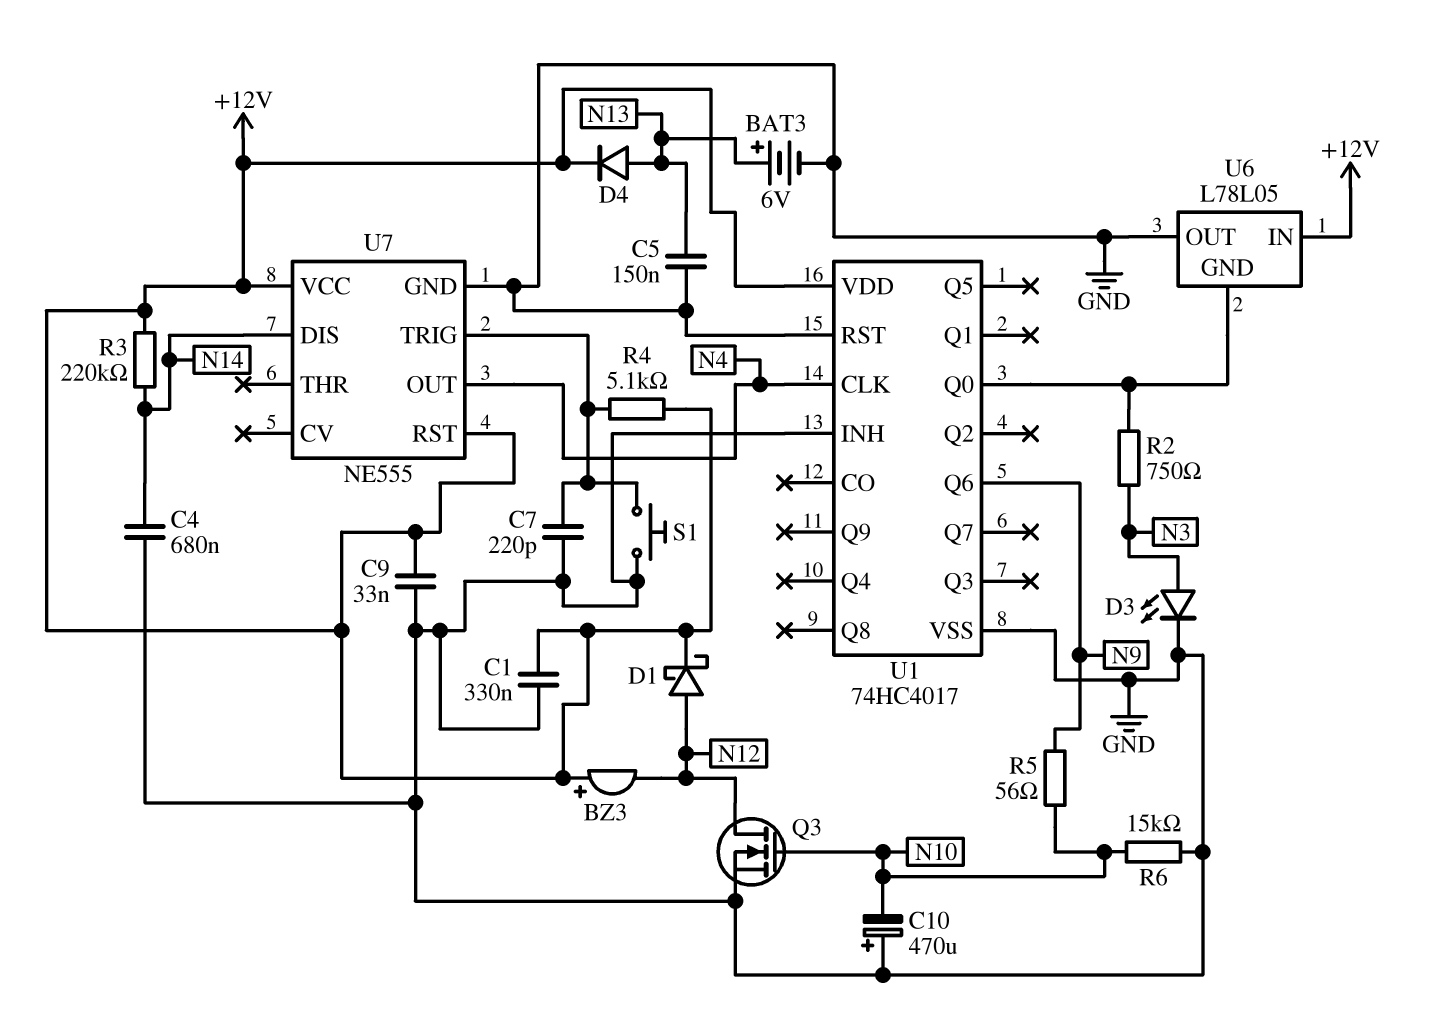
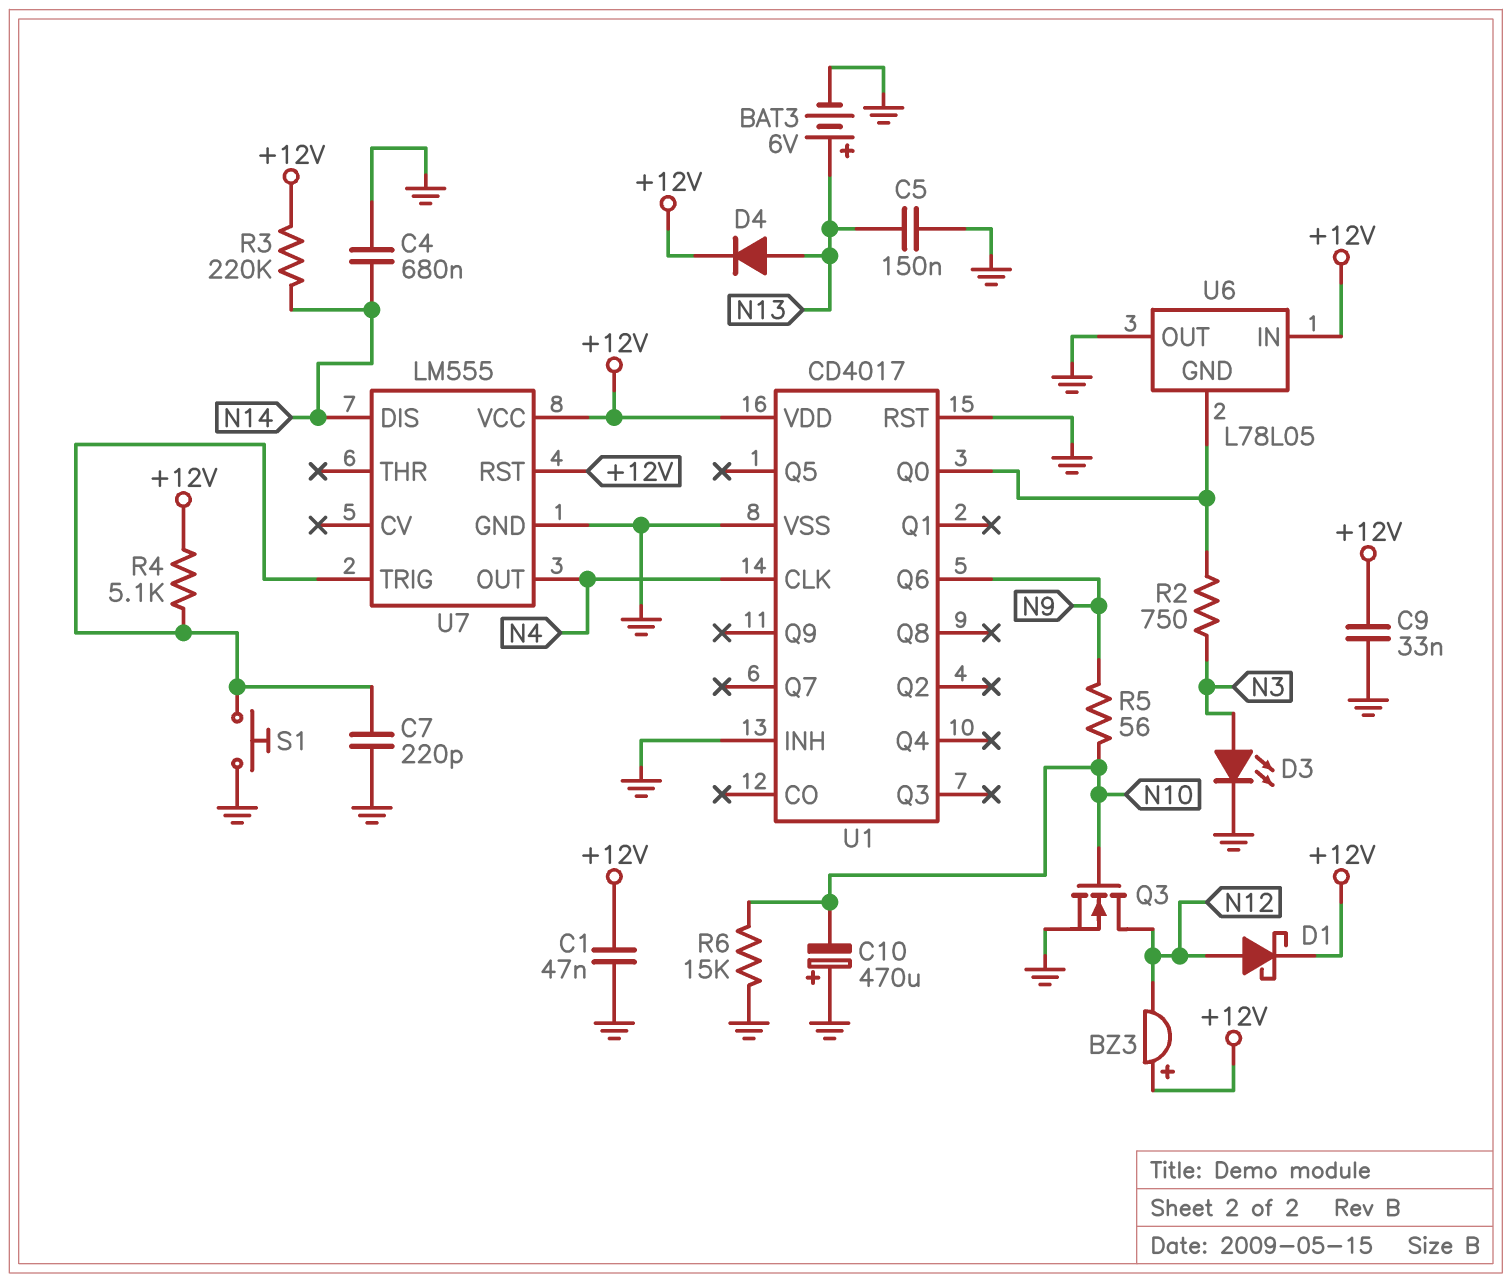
C1: 330nF (+12V, GND) -> 47nF (+12V, GND)
U1: 74HC4017 -> CD4017
U7: NE555 -> LM555

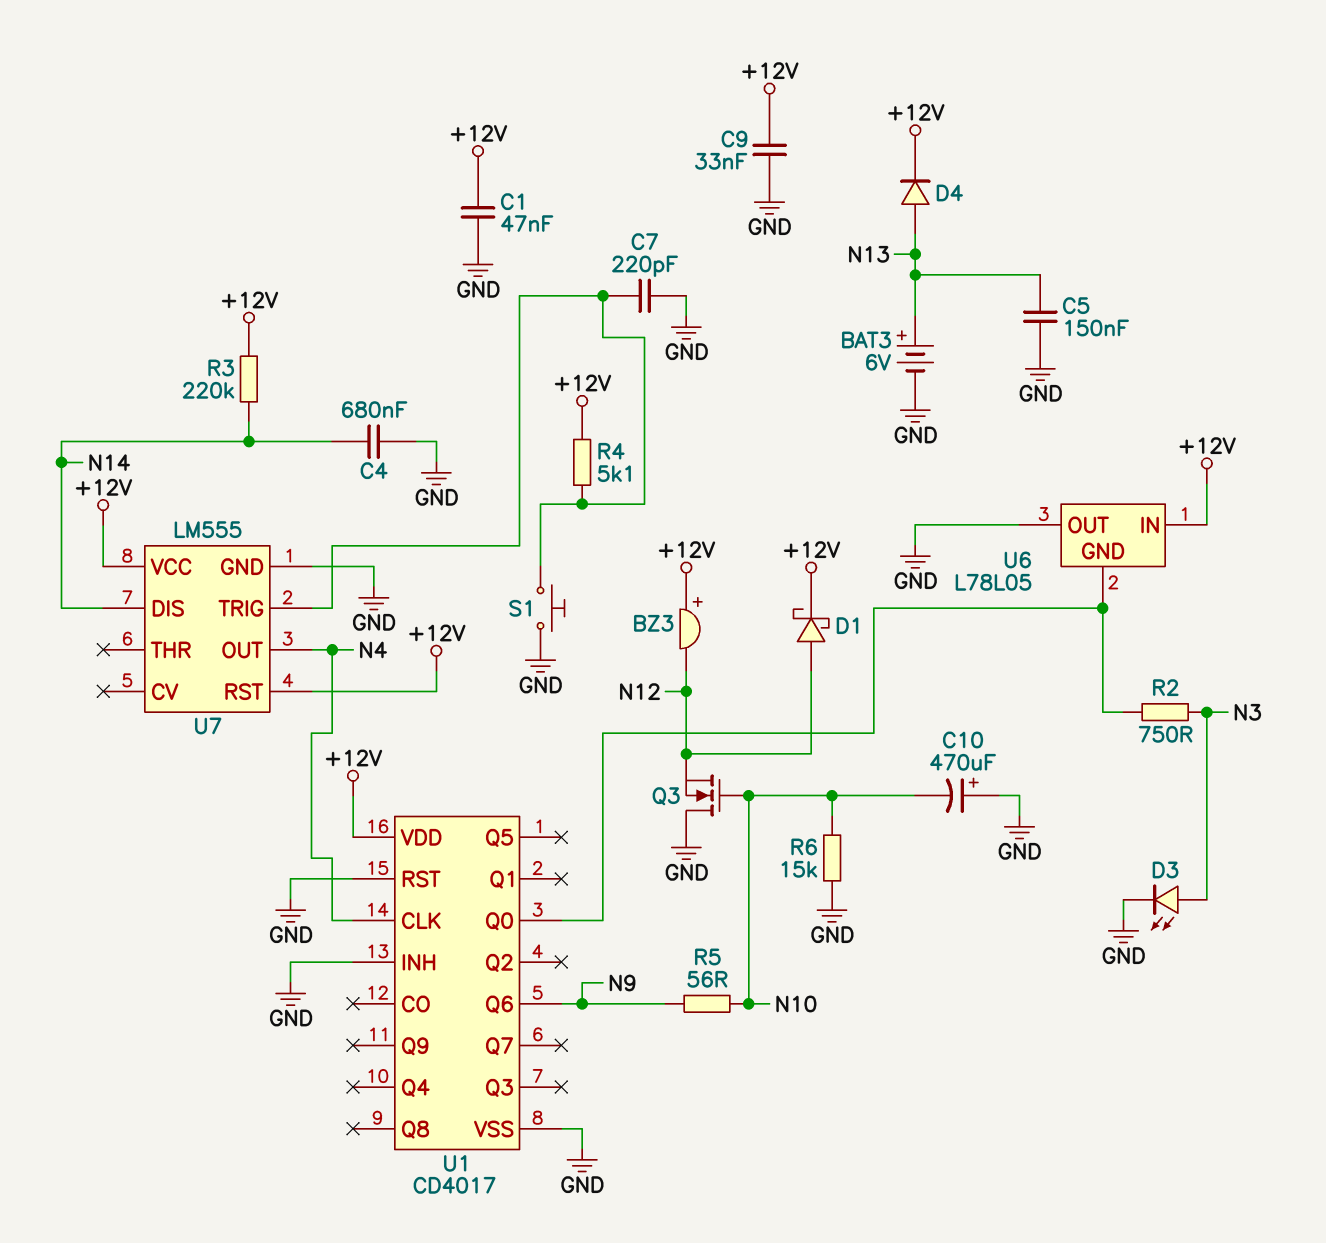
Q3: NMOS (G N10, D N12, S GND) -> NMOS (G N10, D GND, S N12)

